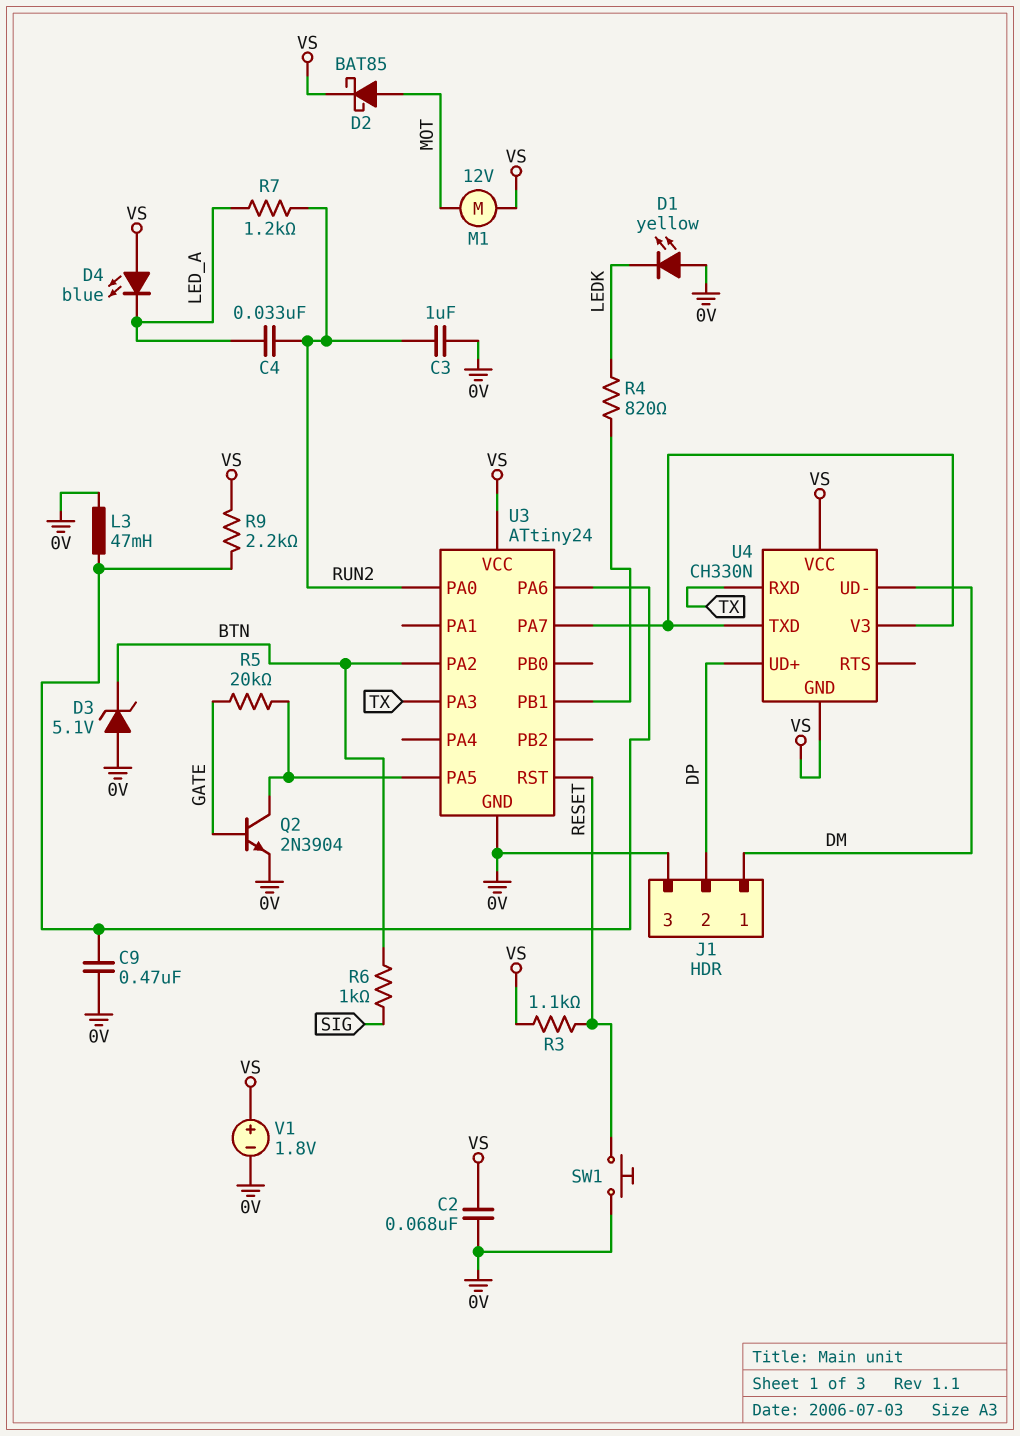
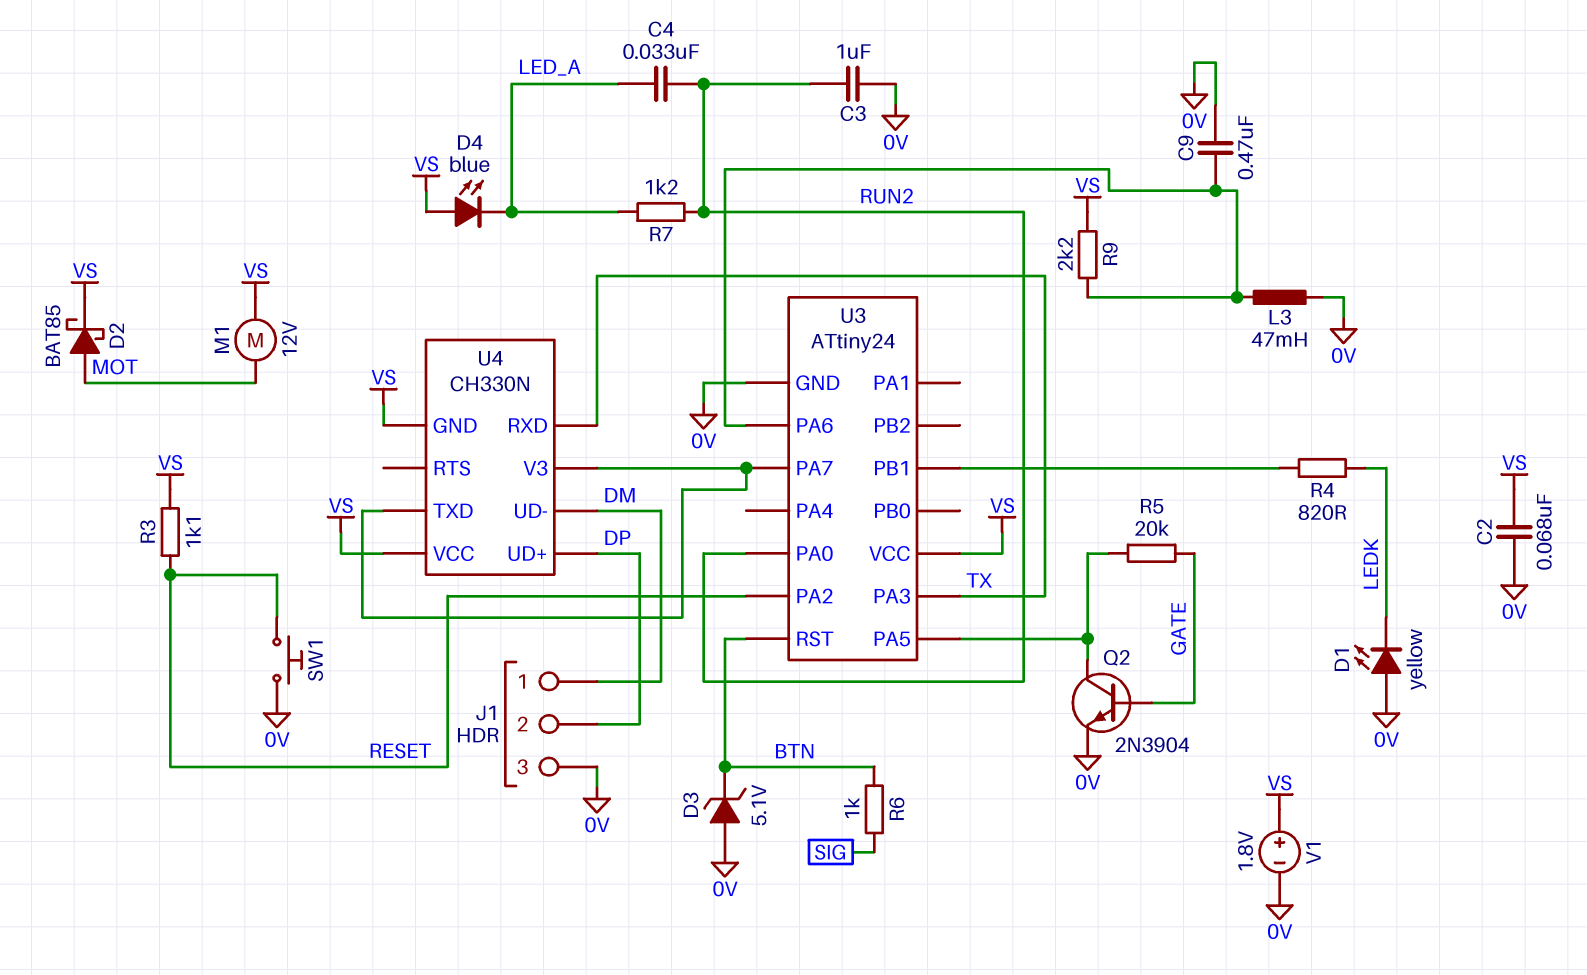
U3 pin PA2: BTN -> RESET
U3 pin RST: RESET -> BTN

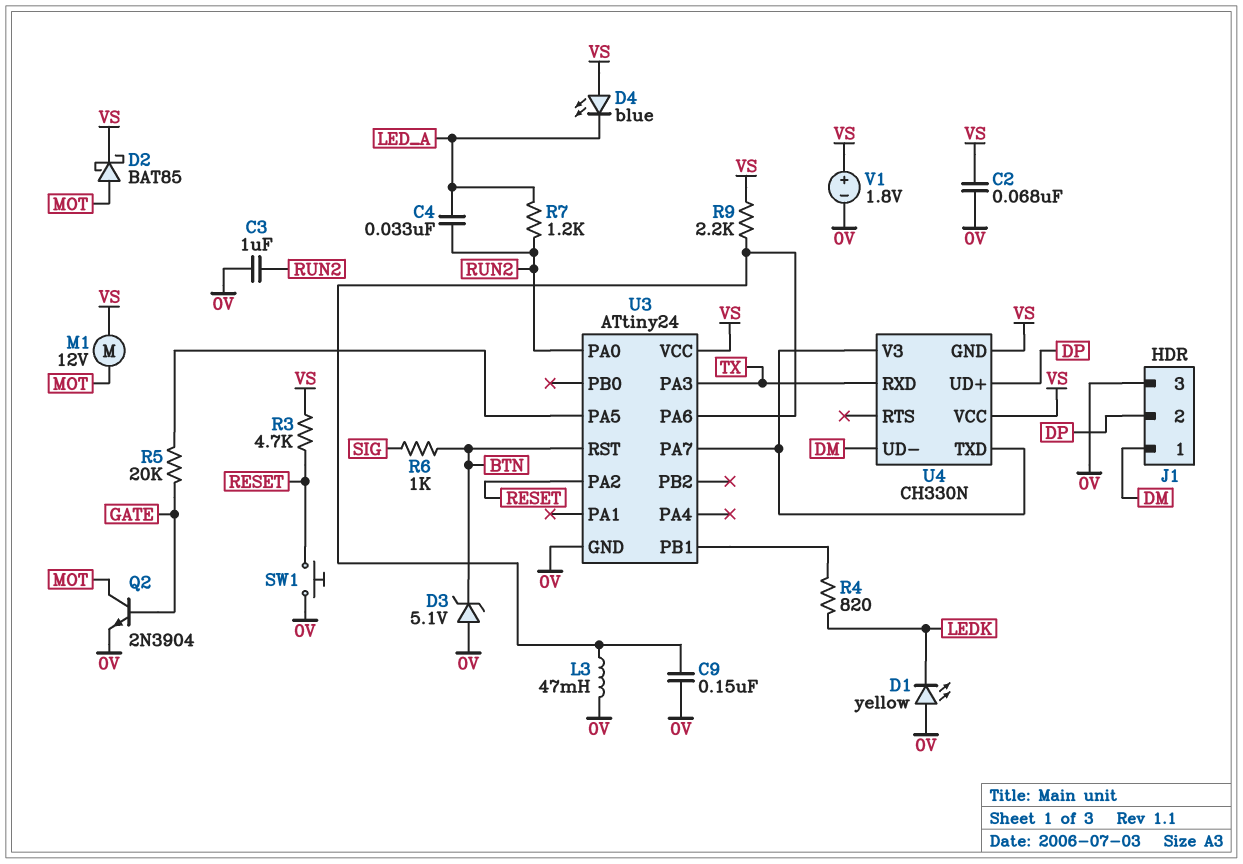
C9: 470nF (0V, U3/PA6) -> 150nF (0V, U3/PA6)
Q2: NPN 2N3904 (B GATE, C U3/PA5, E 0V) -> NPN 2N3904 (B GATE, C MOT, E 0V)
R3: 1.1k (RESET, VS) -> 4.7k (RESET, VS)

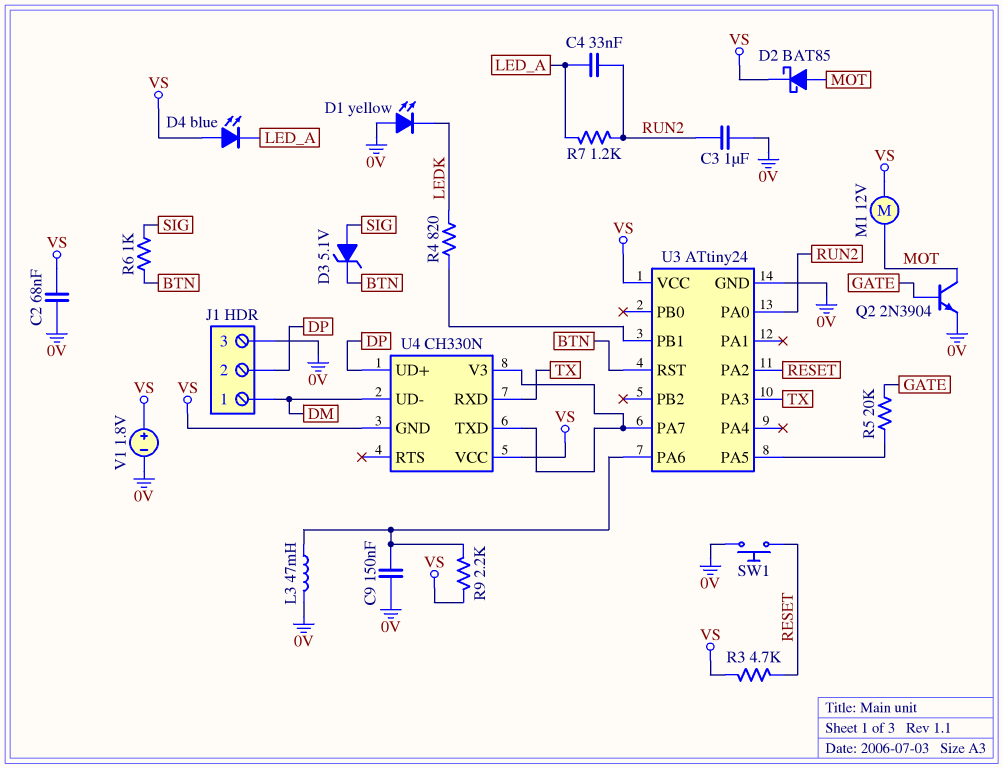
D3: zener 5.1V (A 0V, K BTN) -> zener 5.1V (A SIG, K BTN)

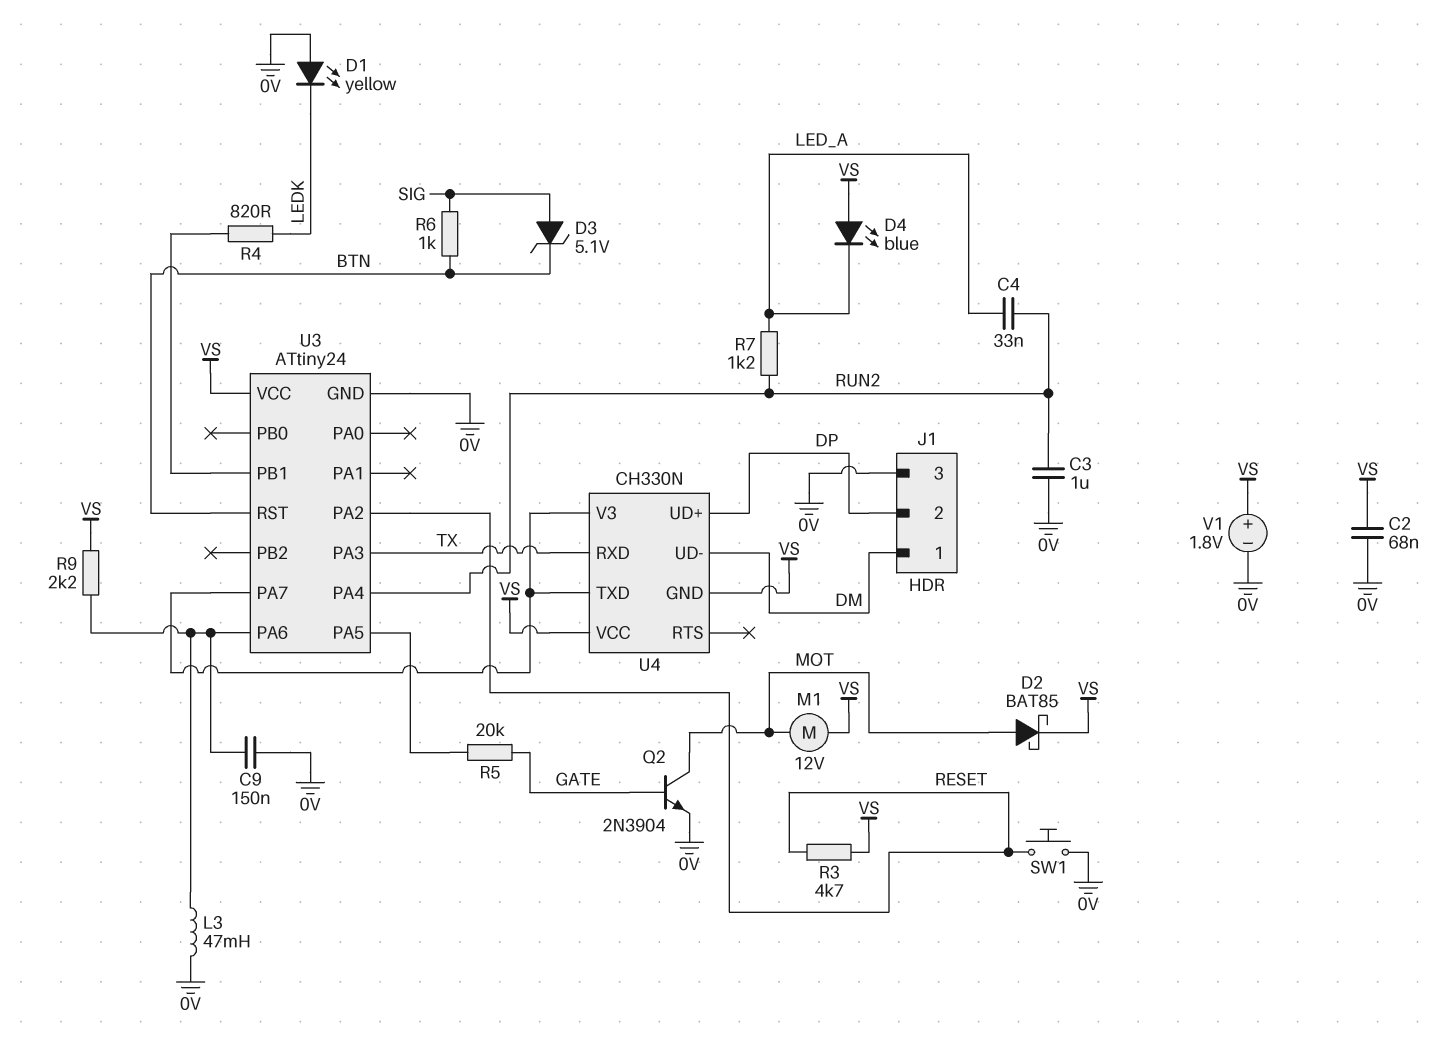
U3 pin PA0: RUN2 -> none
U3 pin PA4: none -> RUN2

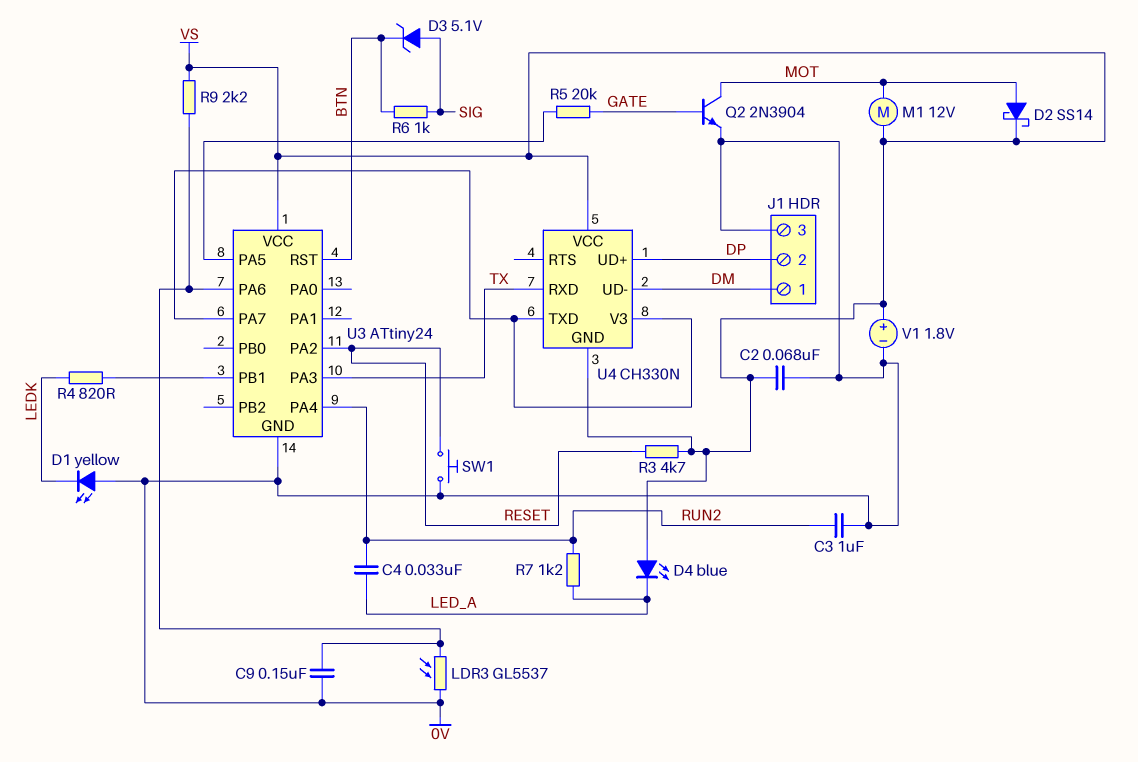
D2: schottky BAT85 (A MOT, K VS) -> schottky SS14 (A MOT, K VS)
L3: 47mH (0V, U3/PA6) -> none
LDR3: none -> GL5537 (0V, U3/PA6)

